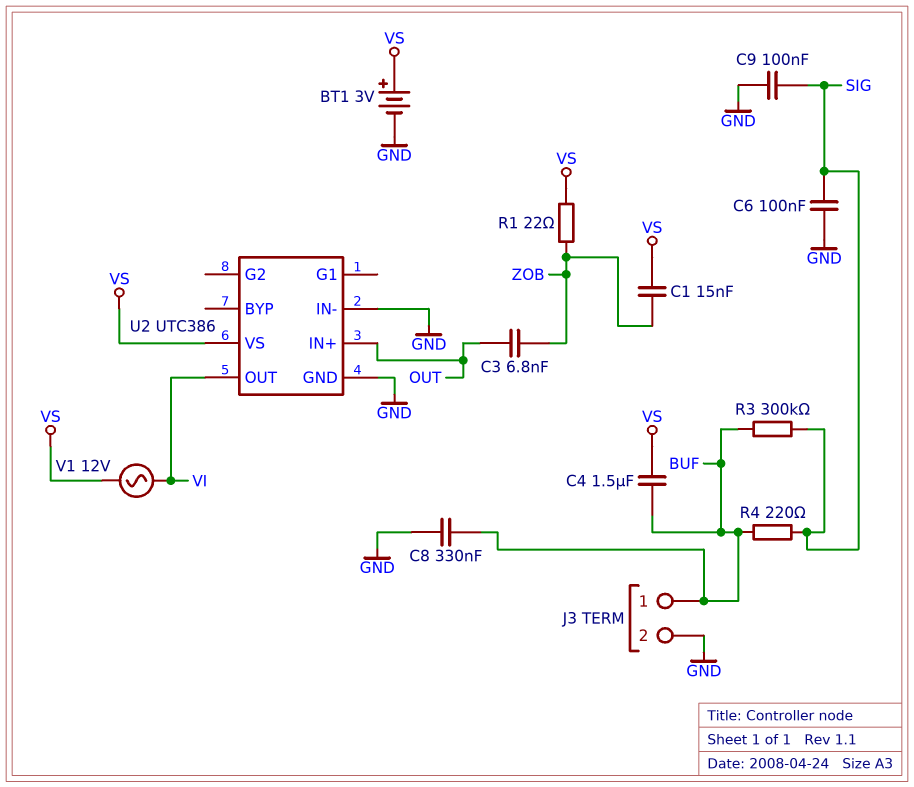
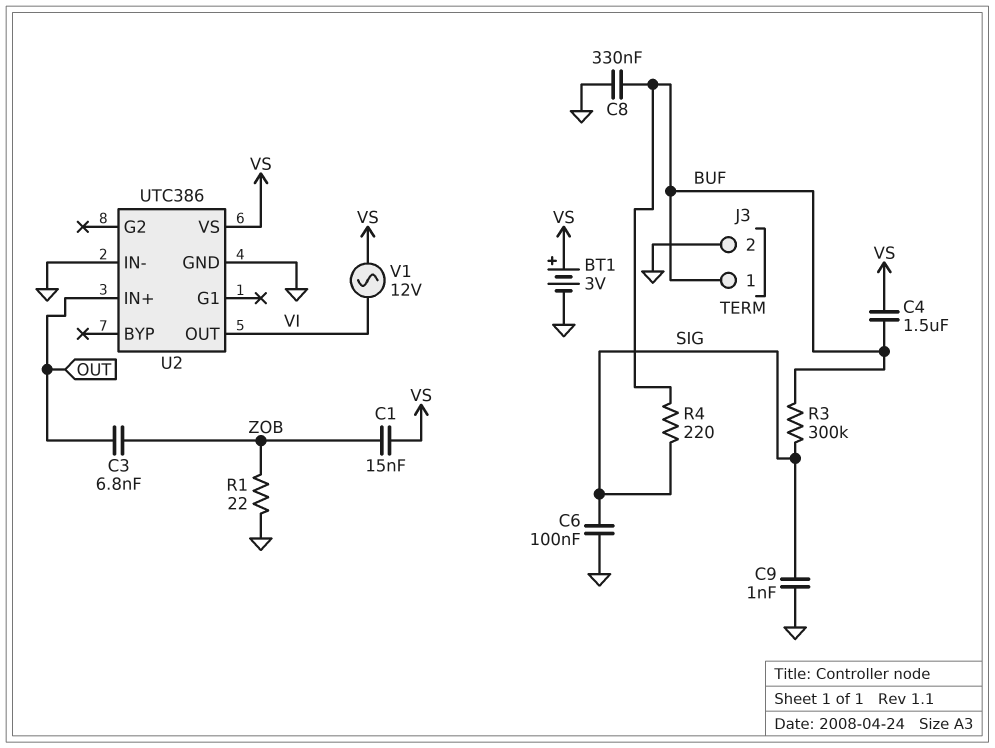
C9: 100nF (GND, SIG) -> 1nF (GND, SIG)
R1: 22 (VS, ZOB) -> 22 (GND, ZOB)

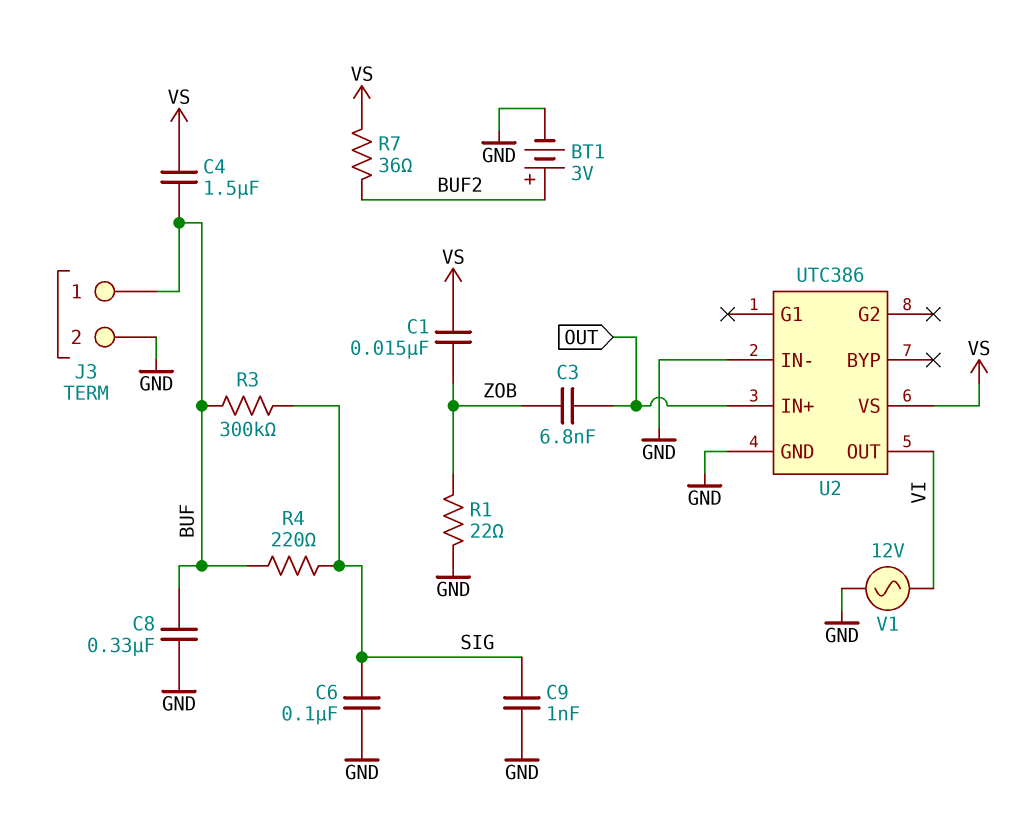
BT1: 3V (plus VS, minus GND) -> 3V (plus BUF2, minus GND)
R7: none -> 36 (BUF2, VS)
V1: AC 12V (VI, VS) -> AC 12V (GND, VI)

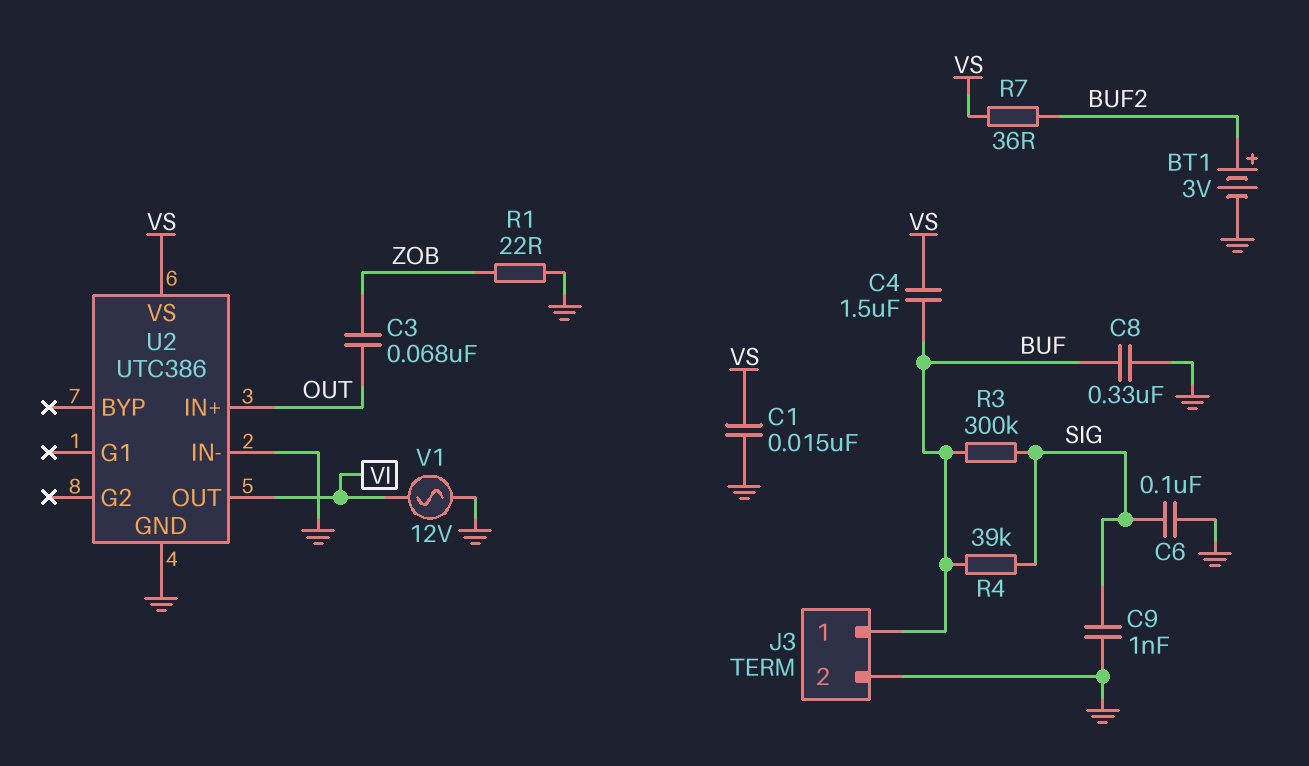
C1: 15nF (VS, ZOB) -> 15nF (GND, VS)
C3: 6.8nF (OUT, ZOB) -> 68nF (OUT, ZOB)
R4: 220 (BUF, SIG) -> 39k (BUF, SIG)

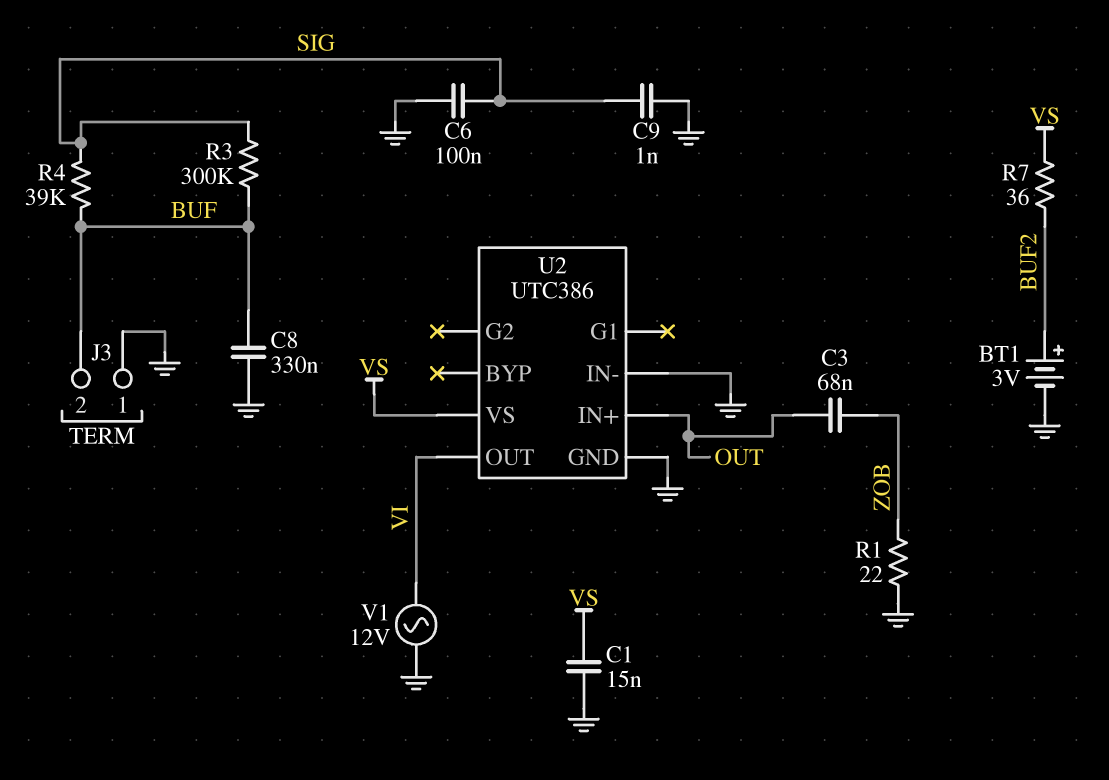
C4: 1.5uF (BUF, VS) -> none
J3 pin 1: BUF -> GND
J3 pin 2: GND -> BUF

